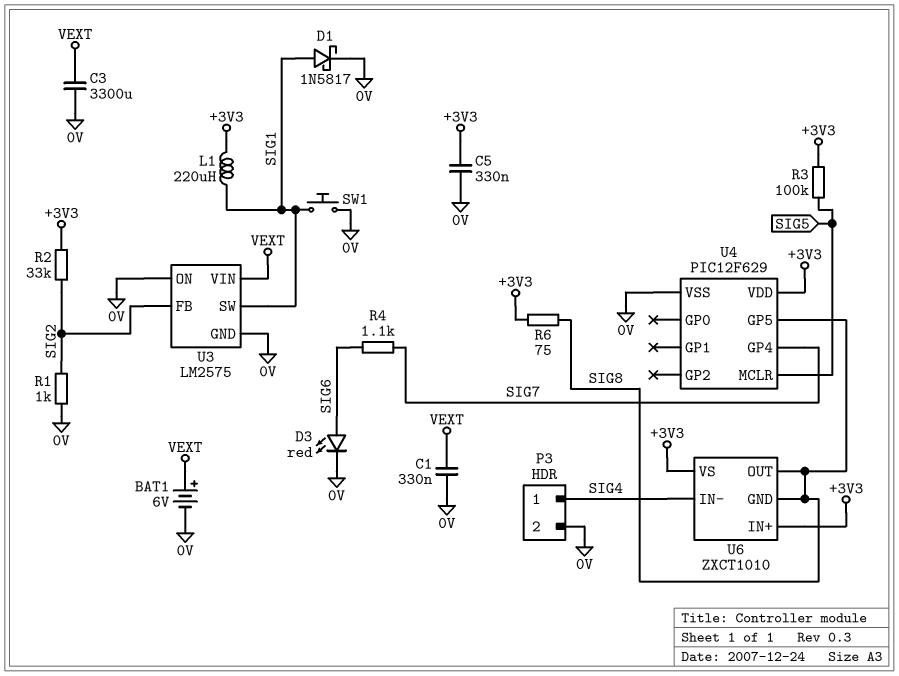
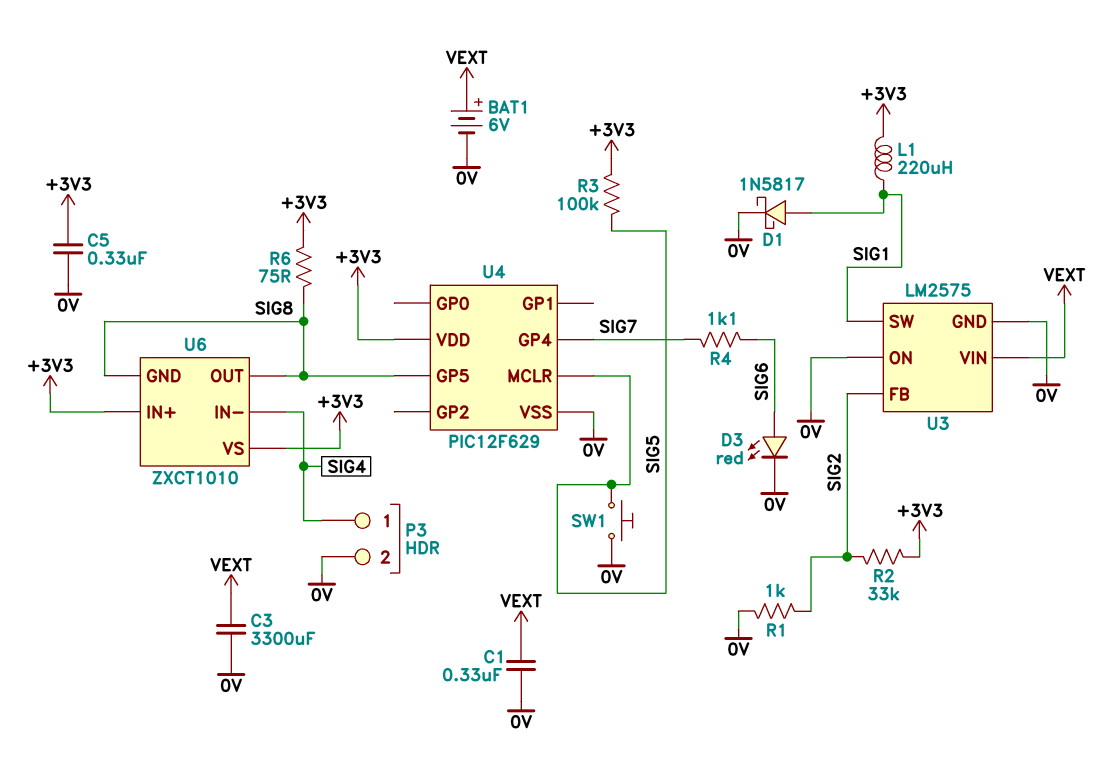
SW1: button (0V, SIG1) -> button (0V, SIG5)

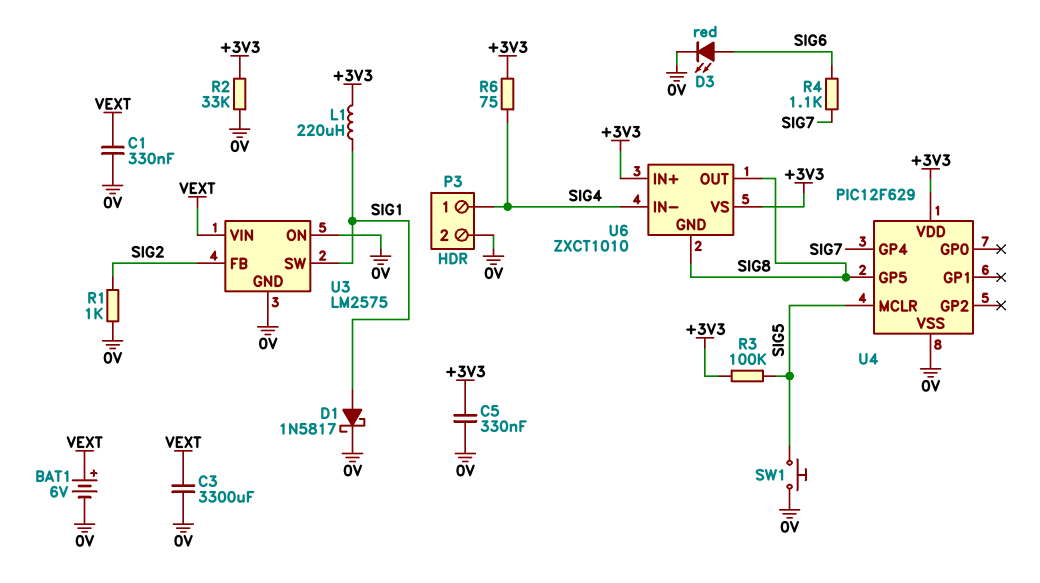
R2: 33k (+3V3, SIG2) -> 33k (+3V3, 0V)
R6: 75 (+3V3, SIG8) -> 75 (+3V3, SIG4)

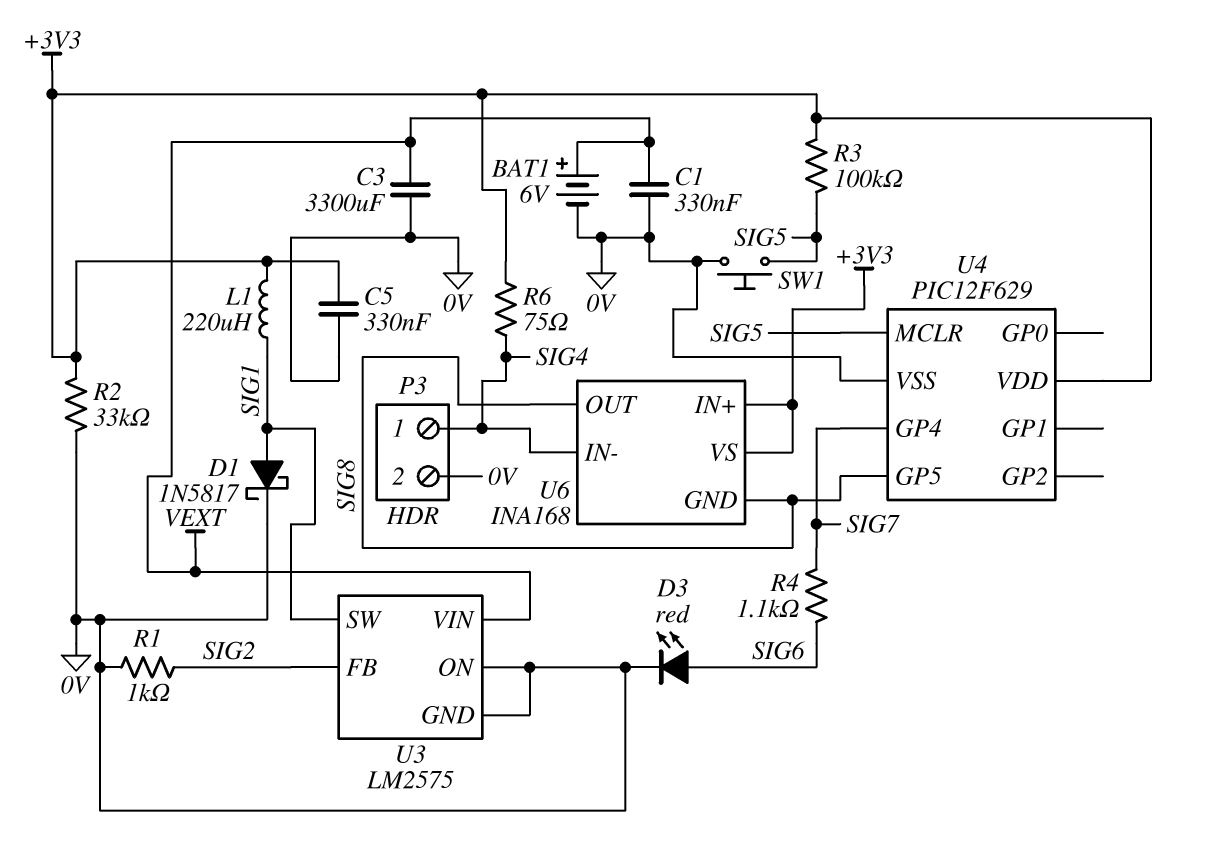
U6: ZXCT1010 -> INA168

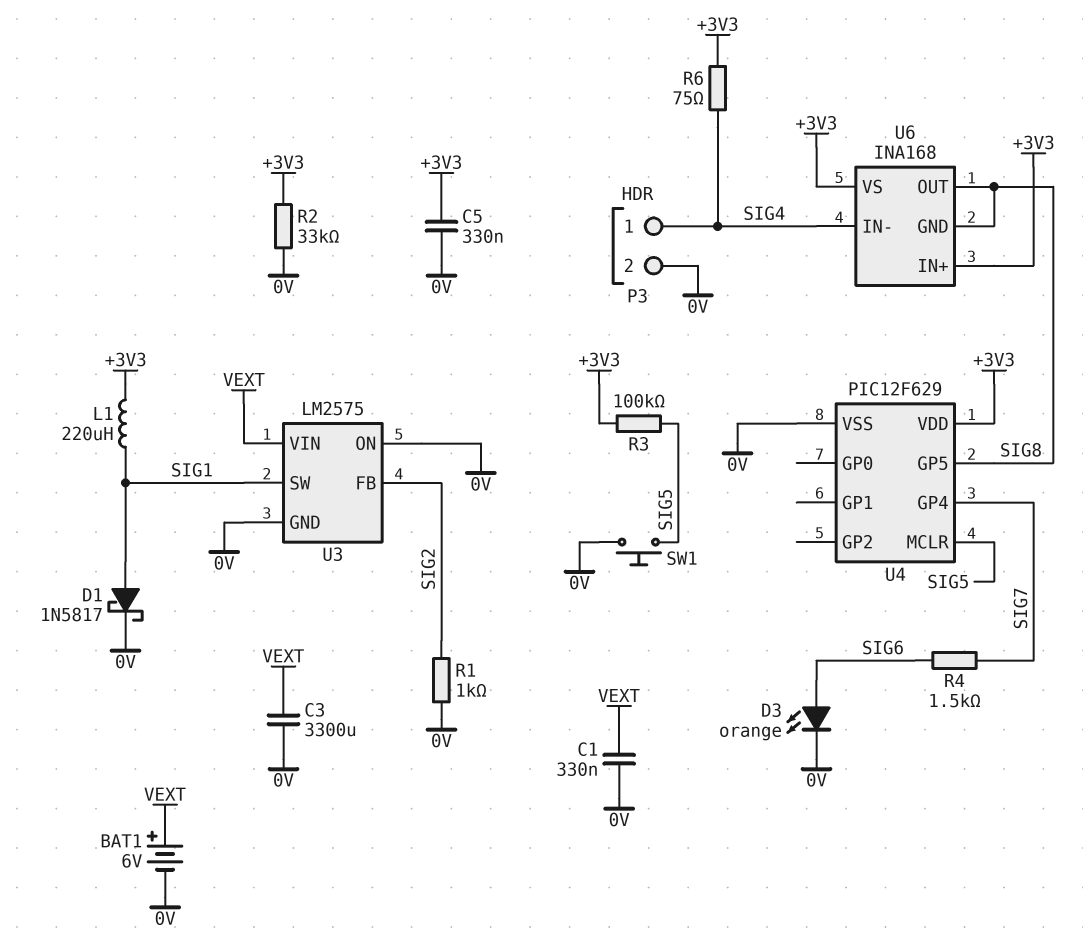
D3: LED red (A SIG6, K 0V) -> LED orange (A SIG6, K 0V)
R4: 1.1k (SIG6, SIG7) -> 1.5k (SIG6, SIG7)

